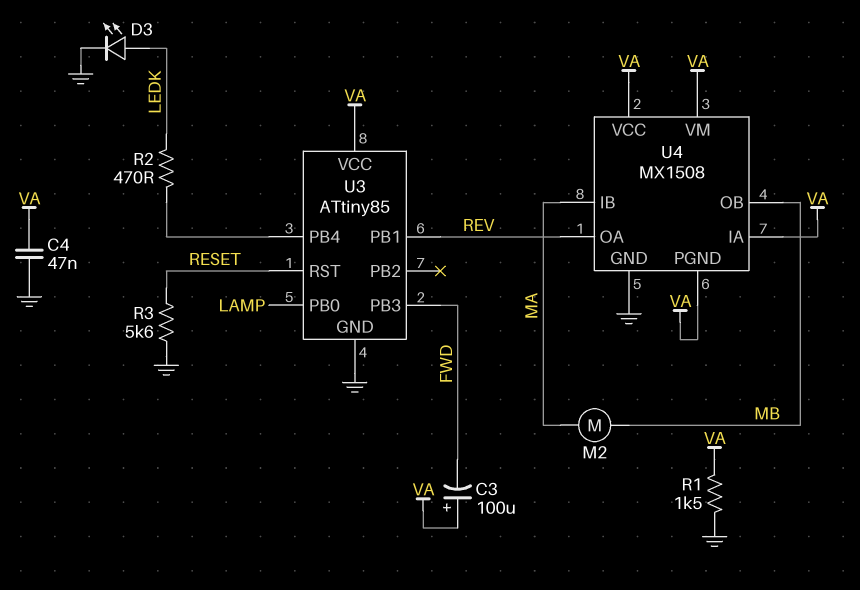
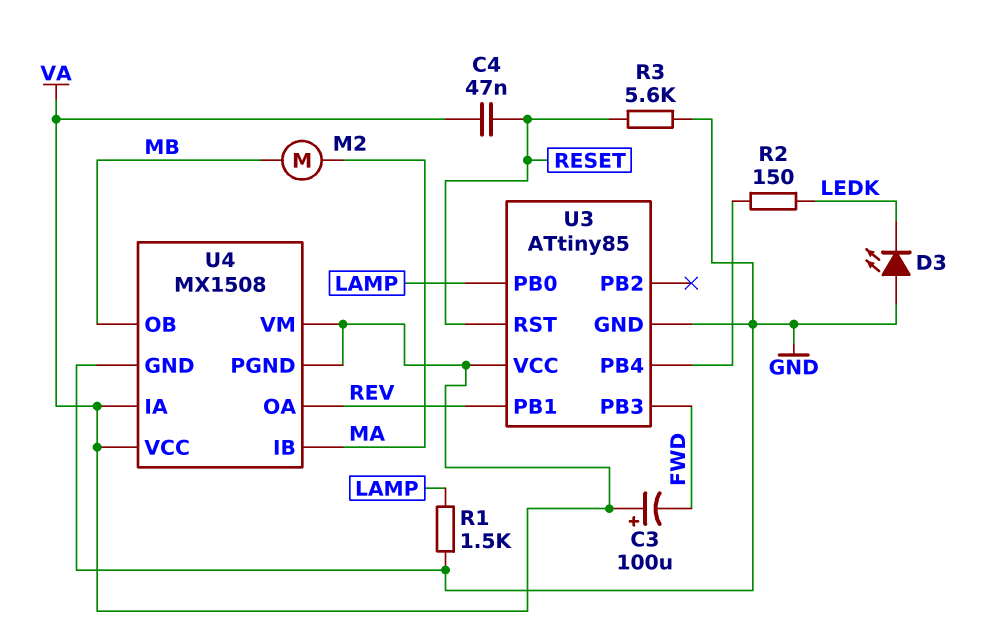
C4: 47nF (GND, VA) -> 47nF (RESET, VA)
D3: LED (A LEDK, K GND) -> LED (A GND, K LEDK)
R1: 1.5k (GND, VA) -> 1.5k (GND, LAMP)
R2: 470 (LEDK, U3/PB4) -> 150 (LEDK, U3/PB4)

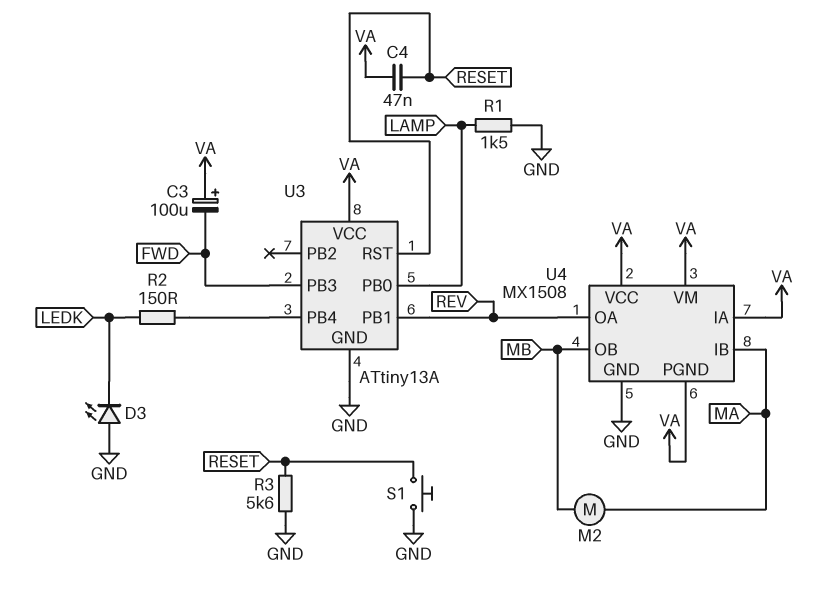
S1: none -> button (GND, RESET)
U3: ATtiny85 -> ATtiny13A

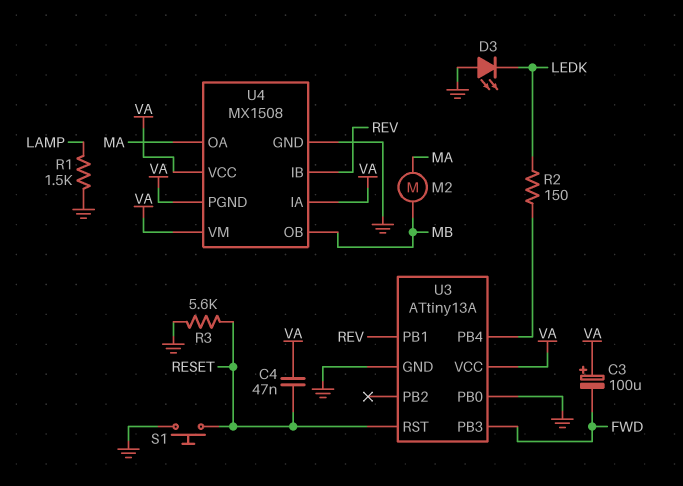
U3 pin PB0: LAMP -> GND
U4 pin IB: MA -> REV
U4 pin OA: REV -> MA

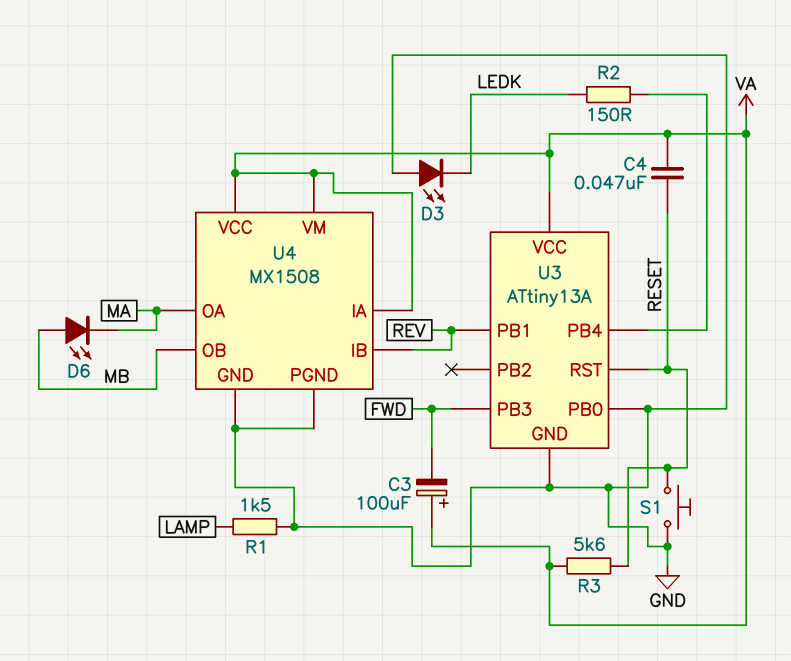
D6: none -> LED (A MB, K MA)
M2: motor (MA, MB) -> none
R3: 5.6k (GND, RESET) -> 5.6k (RESET, VA)
U4 pin PGND: VA -> GND

